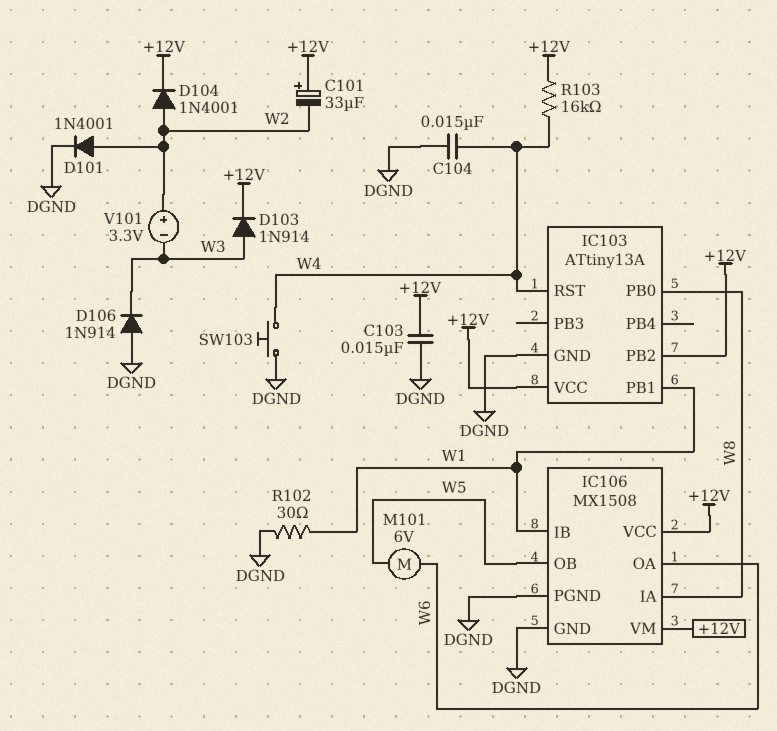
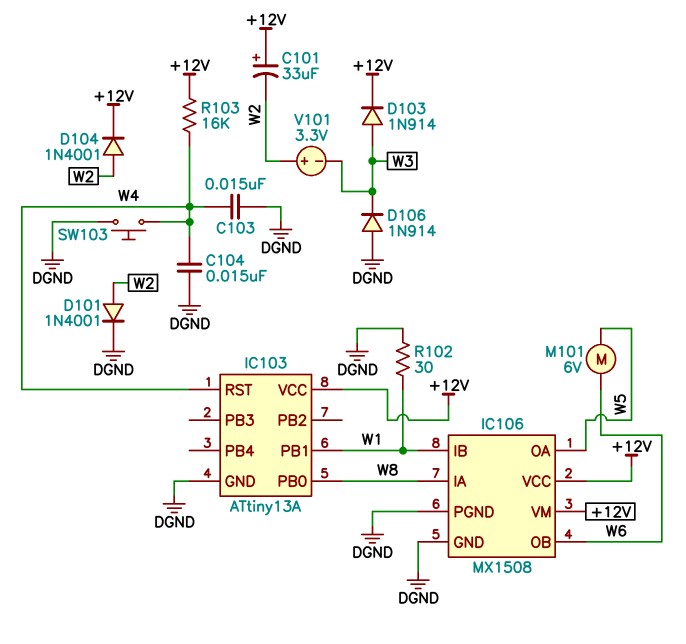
C103: 15nF (+12V, DGND) -> 15nF (DGND, W4)
IC103 pin PB2: +12V -> none
IC106 pin OA: W6 -> W5
IC106 pin OB: W5 -> W6

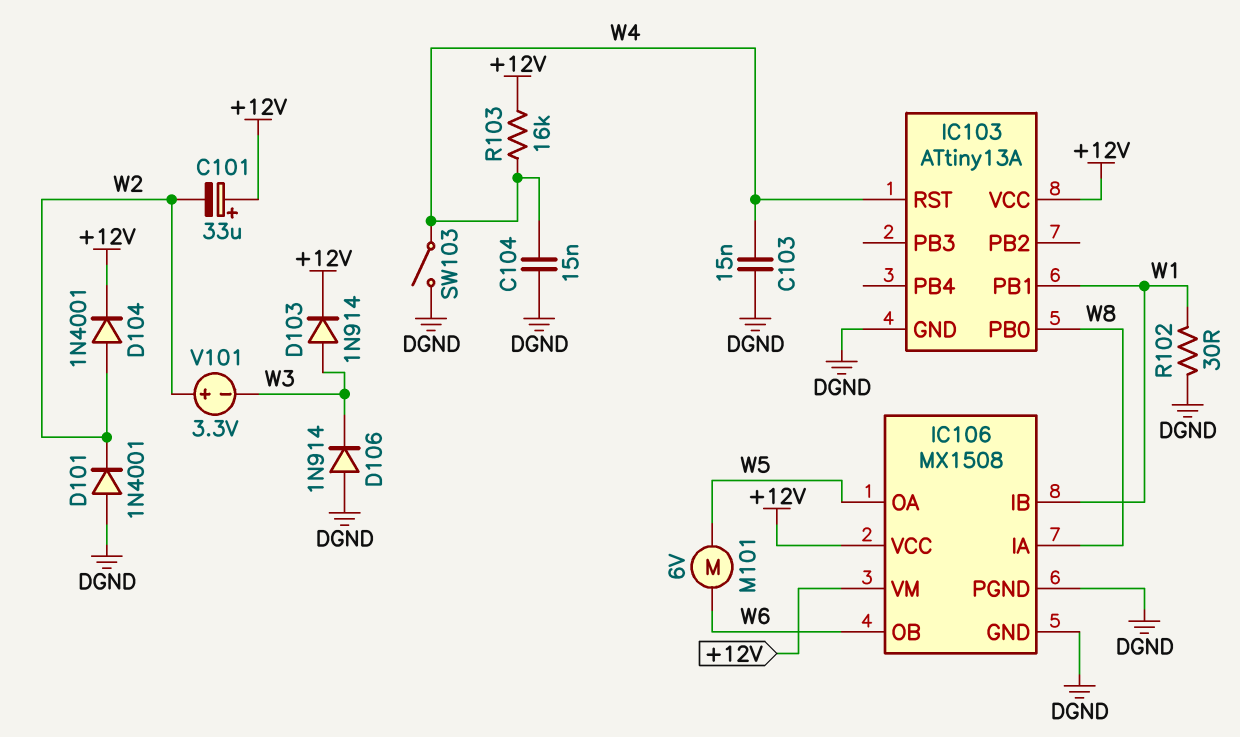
D101: diode 1N4001 (A W2, K DGND) -> diode 1N4001 (A DGND, K W2)
SW103: button (DGND, W4) -> switch (DGND, W4)

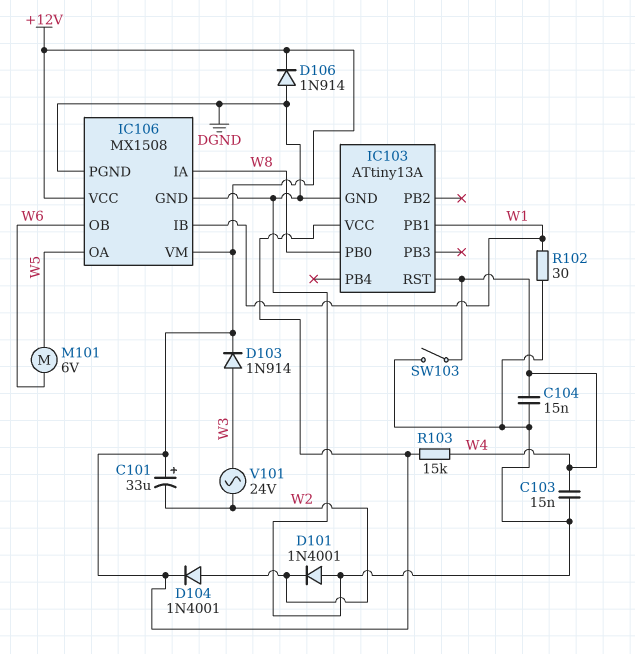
D106: diode 1N914 (A DGND, K W3) -> diode 1N914 (A DGND, K +12V)
R103: 16k (+12V, W4) -> 15k (+12V, W4)
V101: 3.3V (plus W2, minus W3) -> AC 24V (W2, W3)

